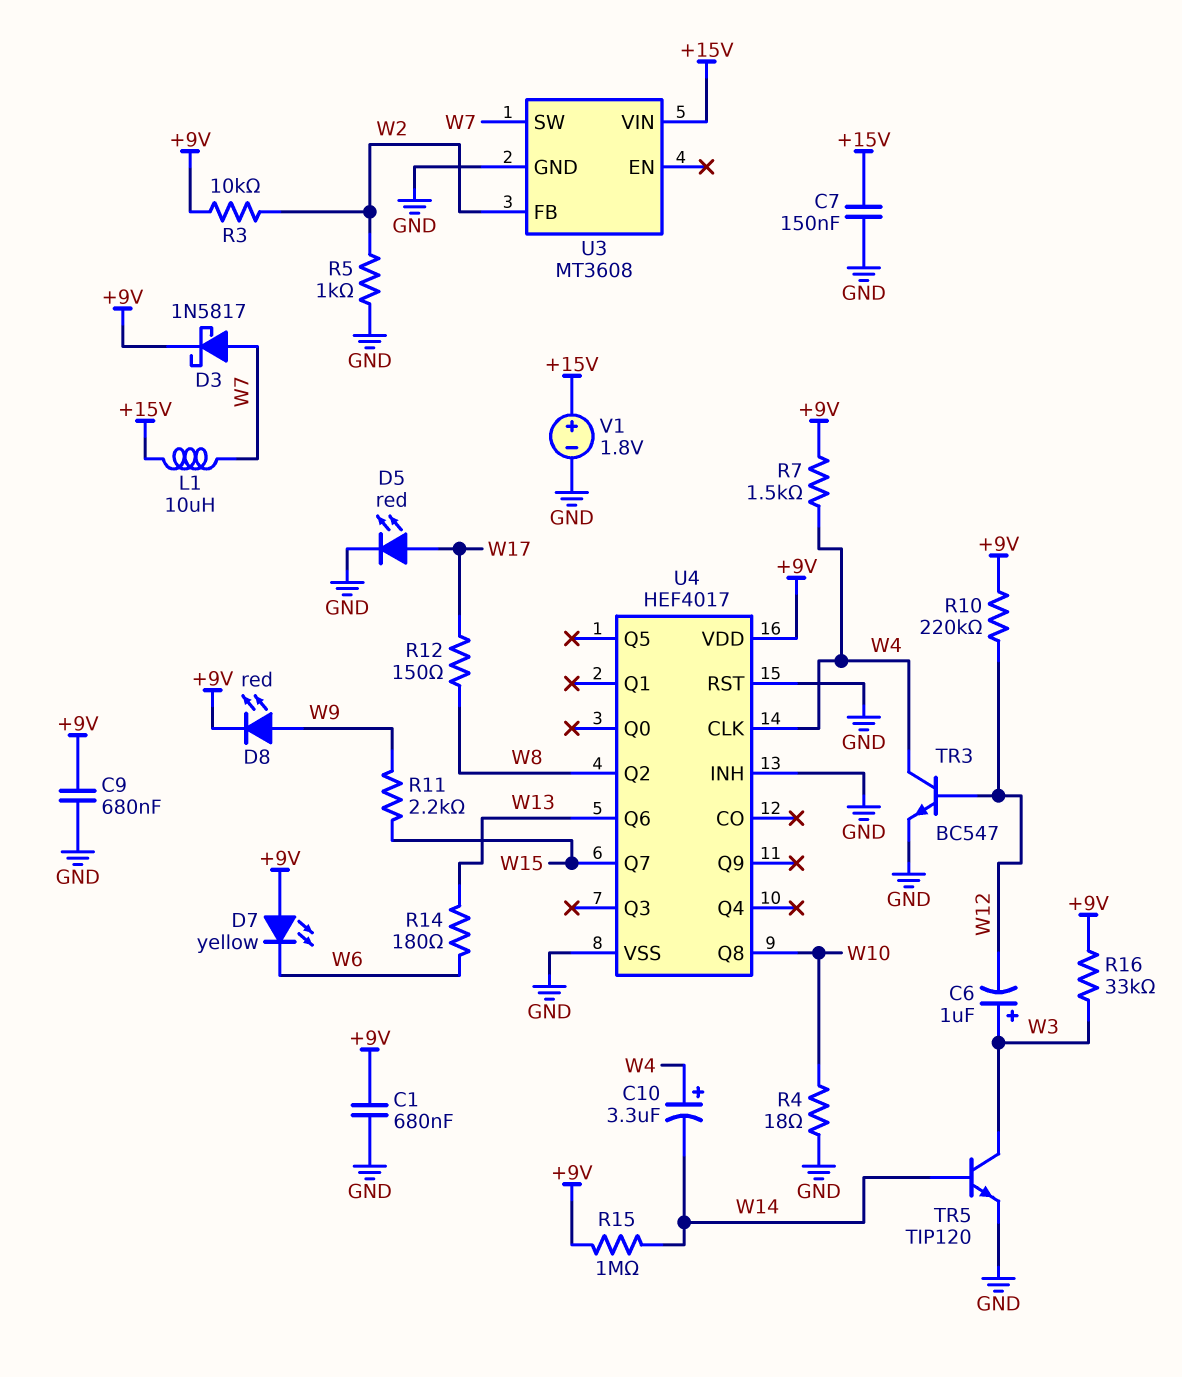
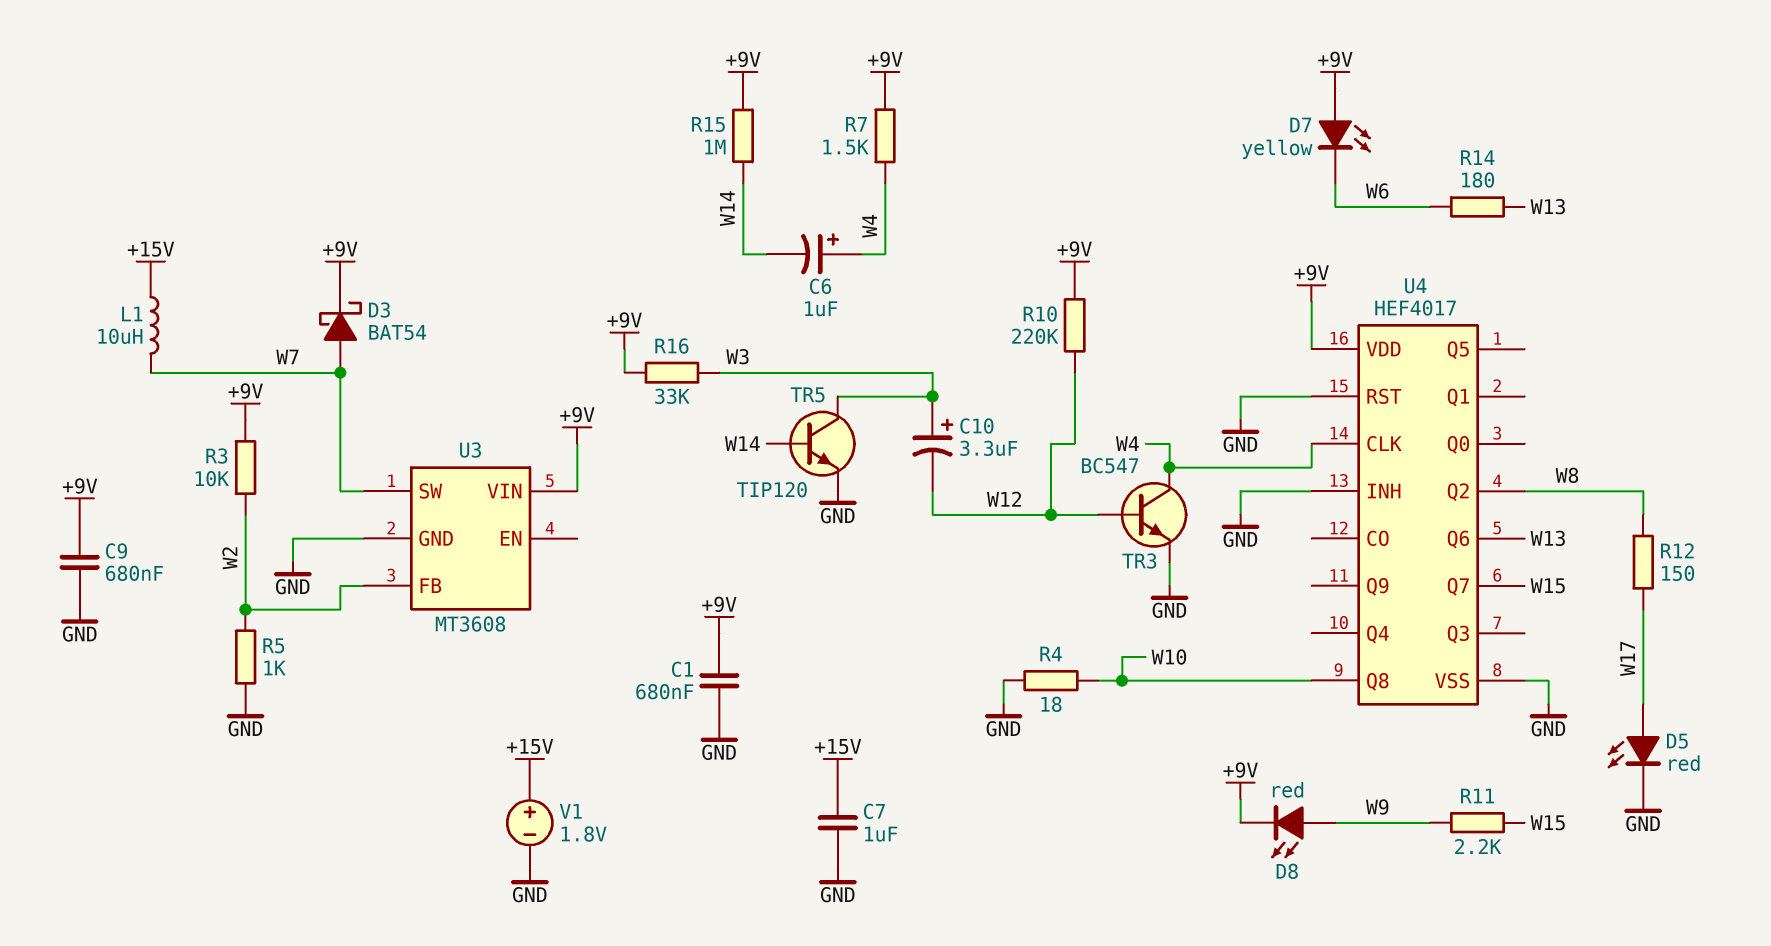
C6: 1uF (plus W3, minus W12) -> 1uF (plus W4, minus W14)
C7: 150nF (+15V, GND) -> 1uF (+15V, GND)
C10: 3.3uF (plus W4, minus W14) -> 3.3uF (plus W3, minus W12)
D3: schottky 1N5817 (A W7, K +9V) -> schottky BAT54 (A W7, K +9V)
U3 pin VIN: +15V -> +9V

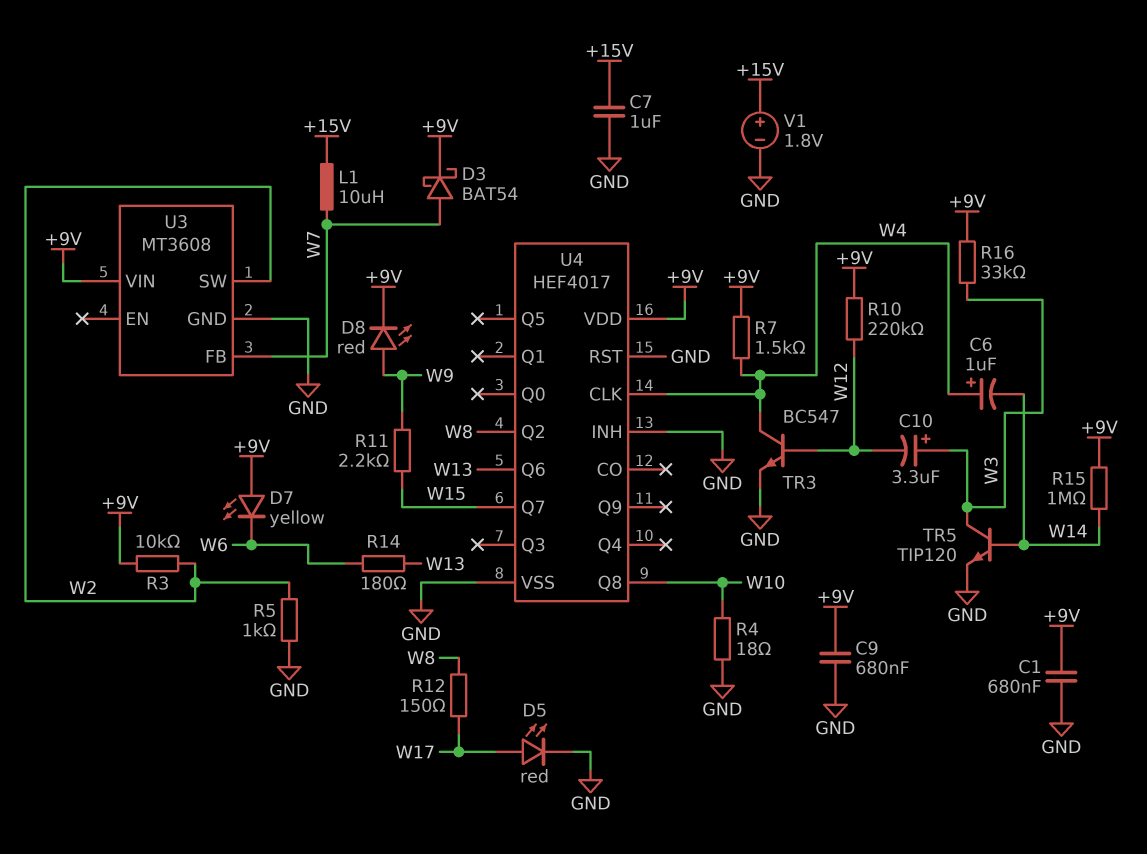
U3 pin FB: W2 -> W7
U3 pin SW: W7 -> W2

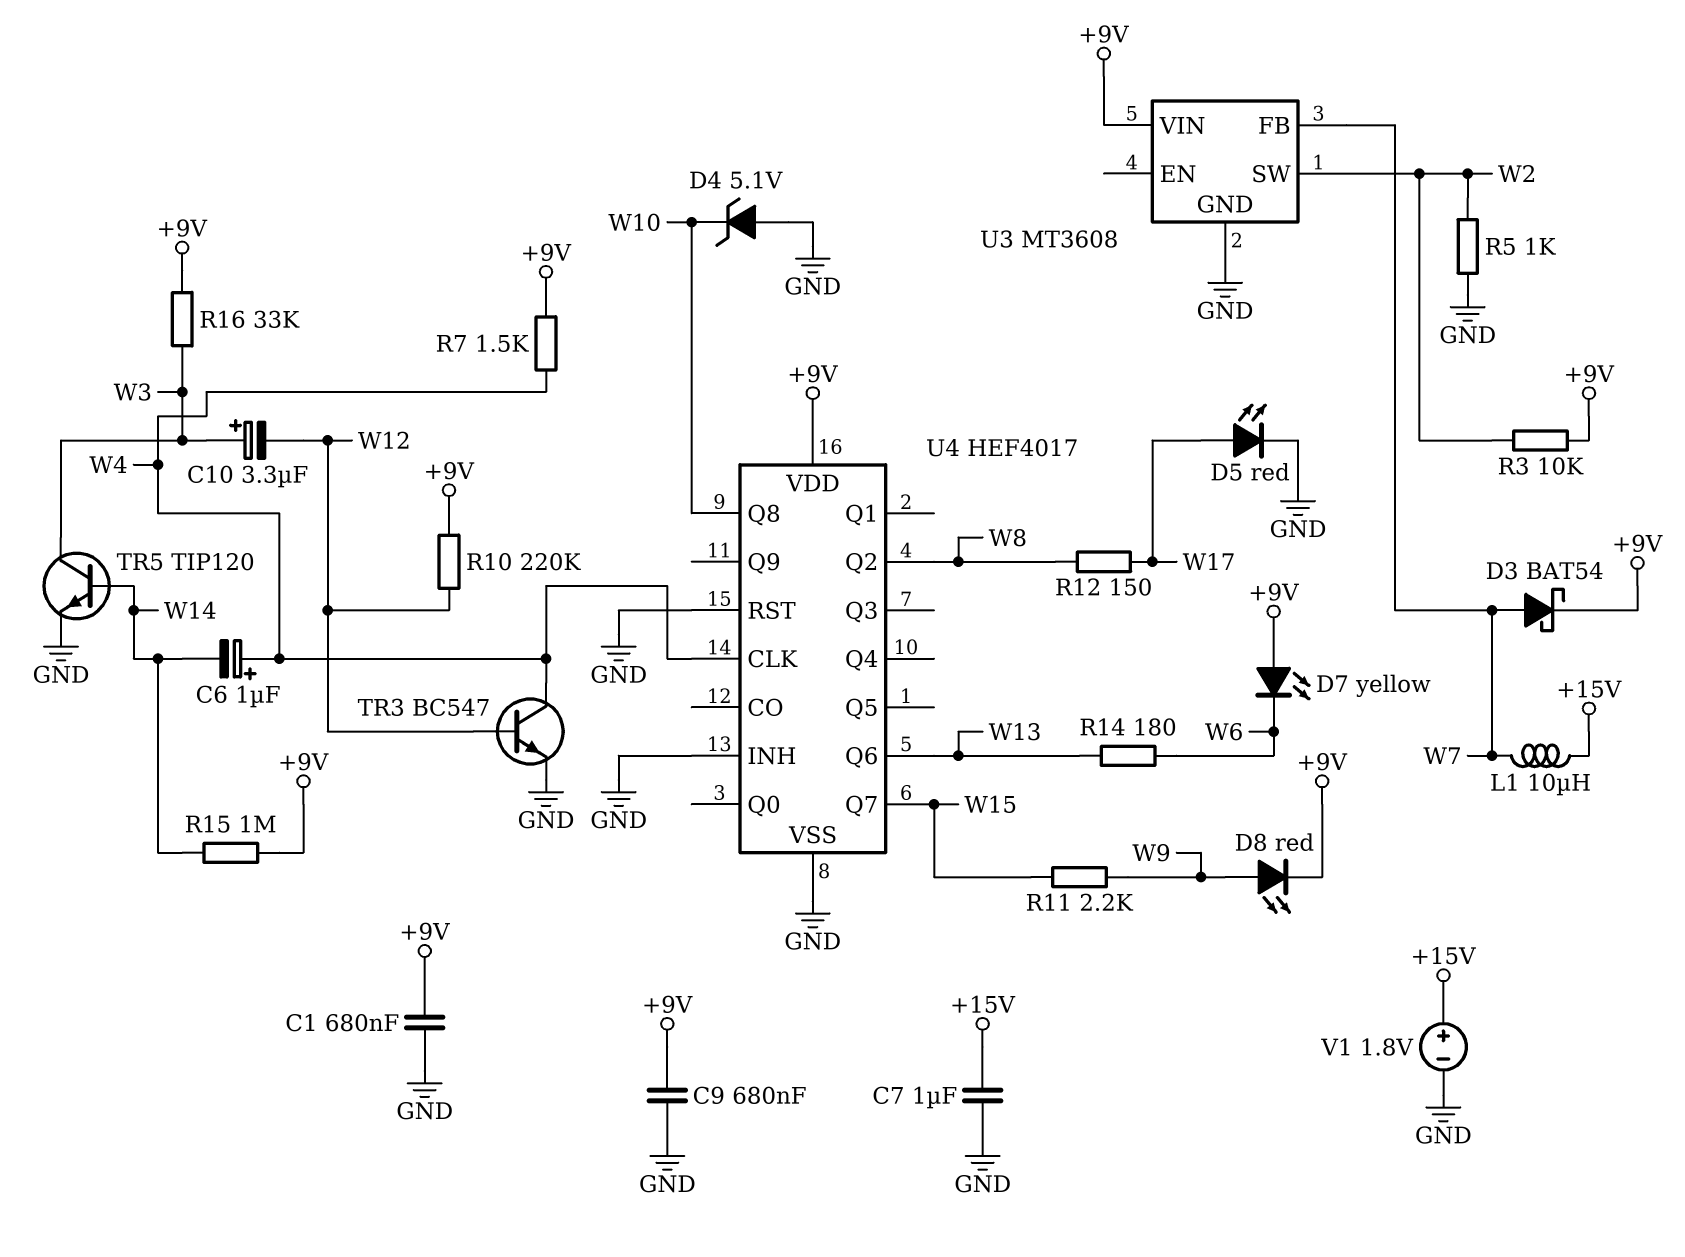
D4: none -> zener 5.1V (A GND, K W10)
R4: 18 (GND, W10) -> none

